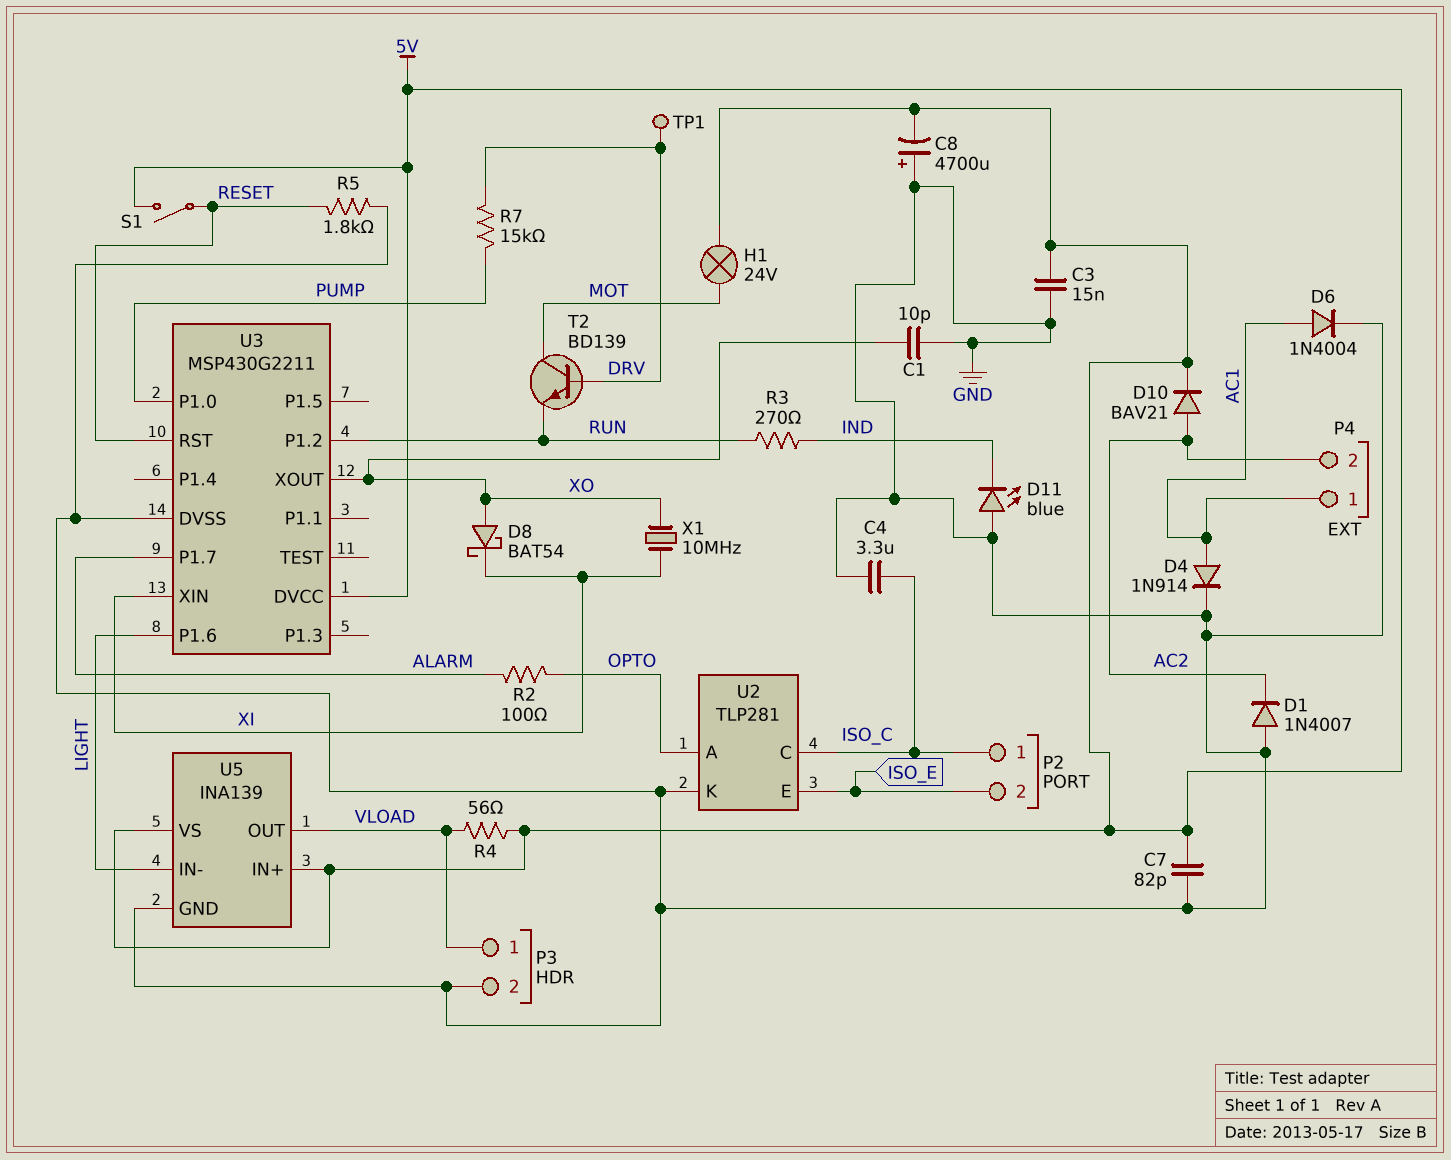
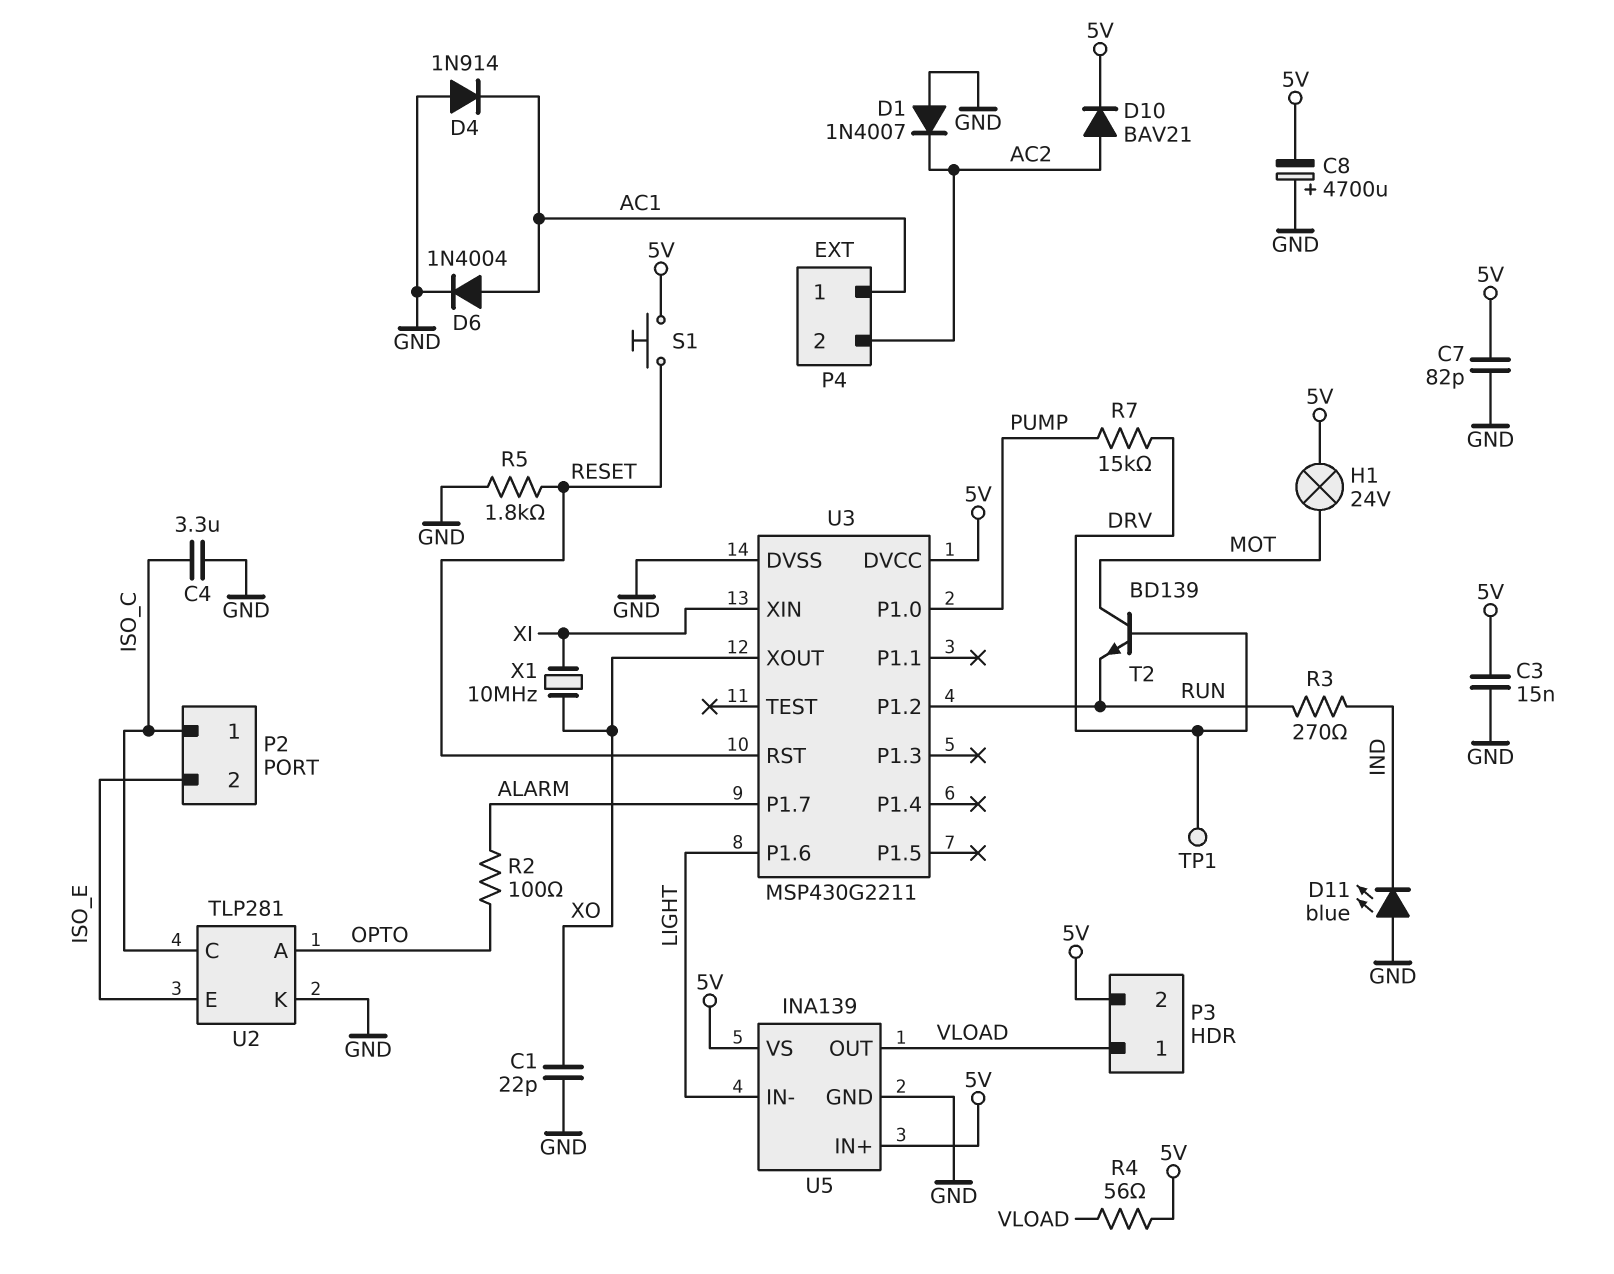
C1: 10pF (GND, XO) -> 22pF (GND, XO)
D4: diode 1N914 (A AC1, K GND) -> diode 1N914 (A GND, K AC1)
D8: schottky BAT54 (A XO, K XI) -> none
P3 pin 2: GND -> 5V
S1: switch (5V, RESET) -> button (5V, RESET)

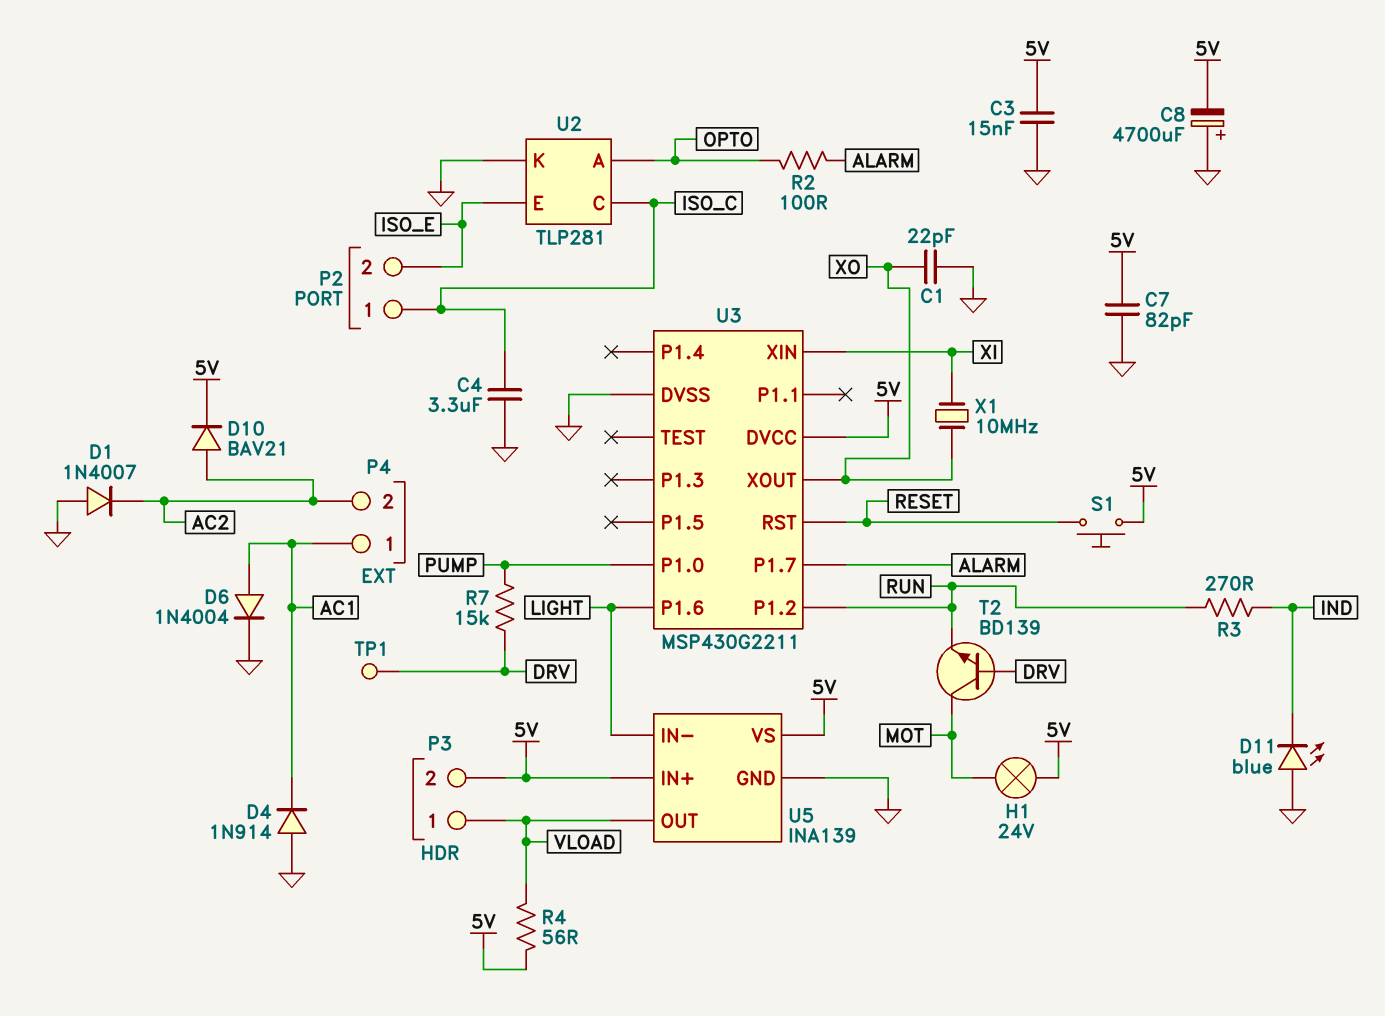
R5: 1.8k (GND, RESET) -> none

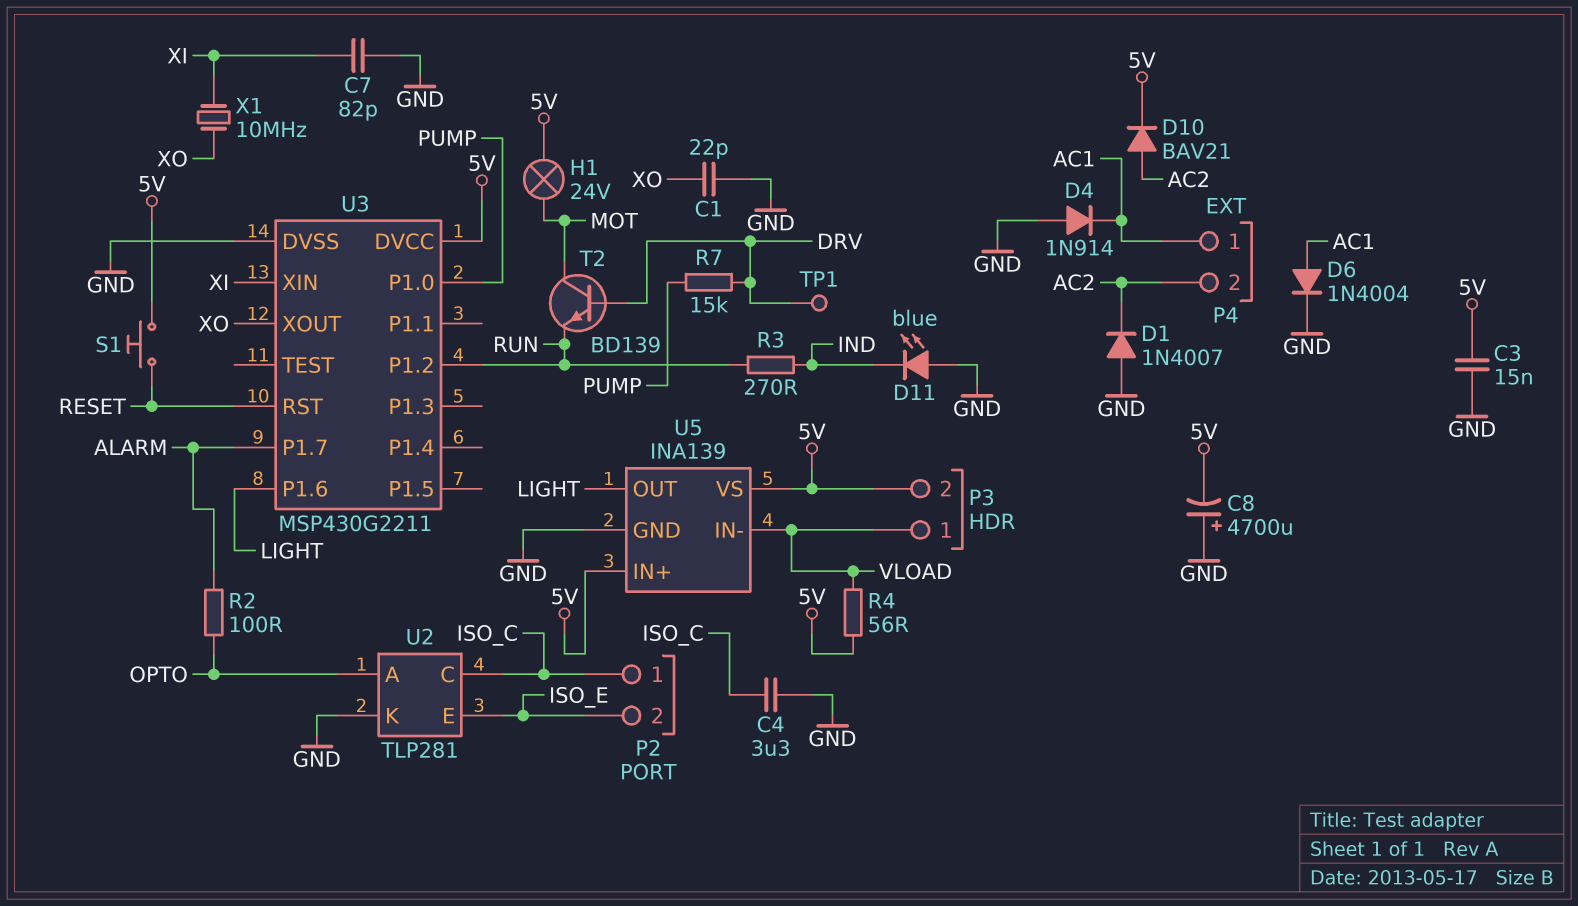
C7: 82pF (5V, GND) -> 82pF (GND, XI)
U5 pin IN-: LIGHT -> VLOAD
U5 pin OUT: VLOAD -> LIGHT

